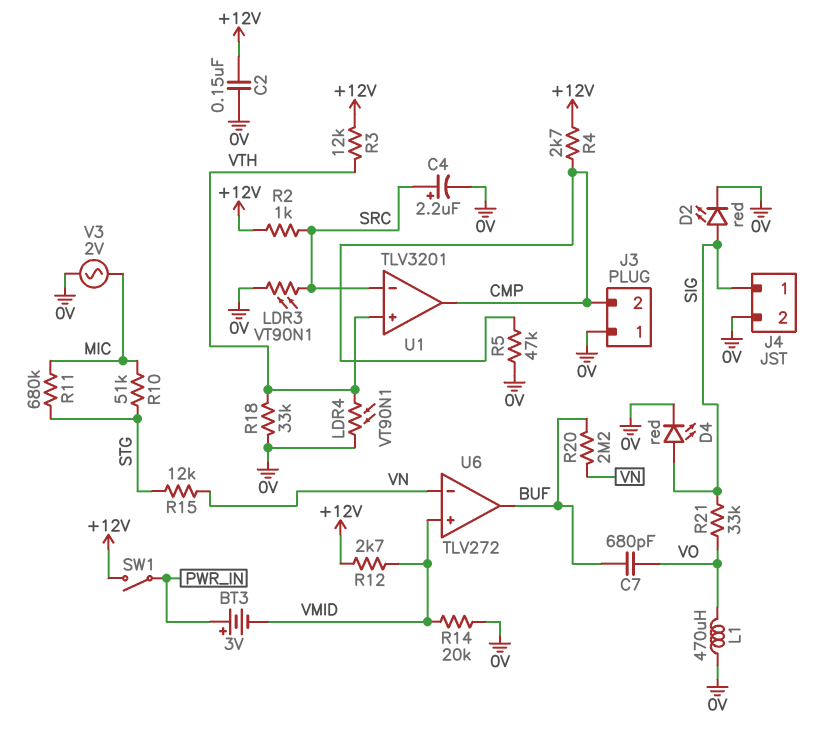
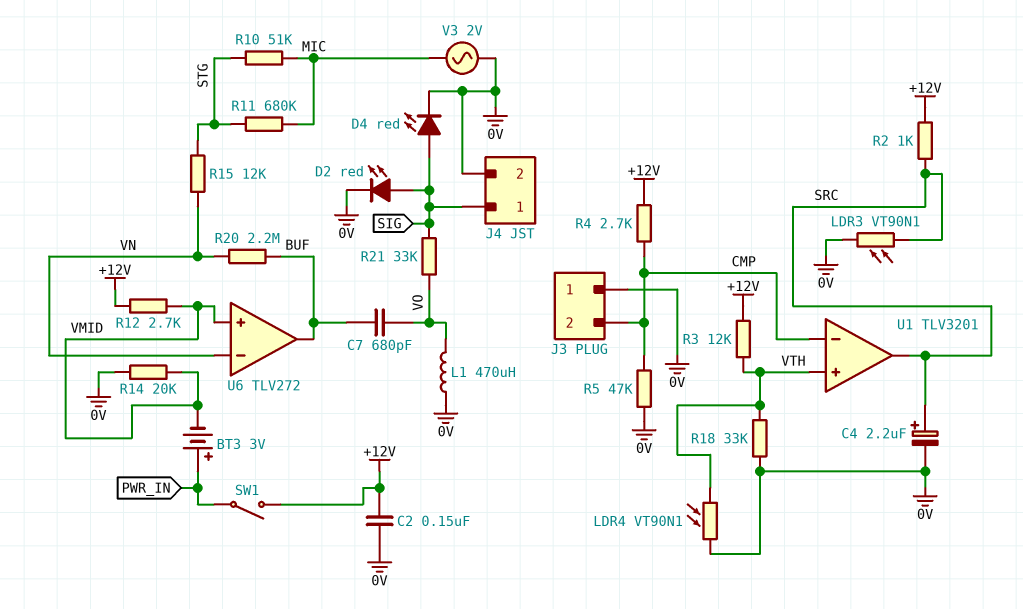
U1 pin in-: SRC -> CMP
U1 pin out: CMP -> SRC

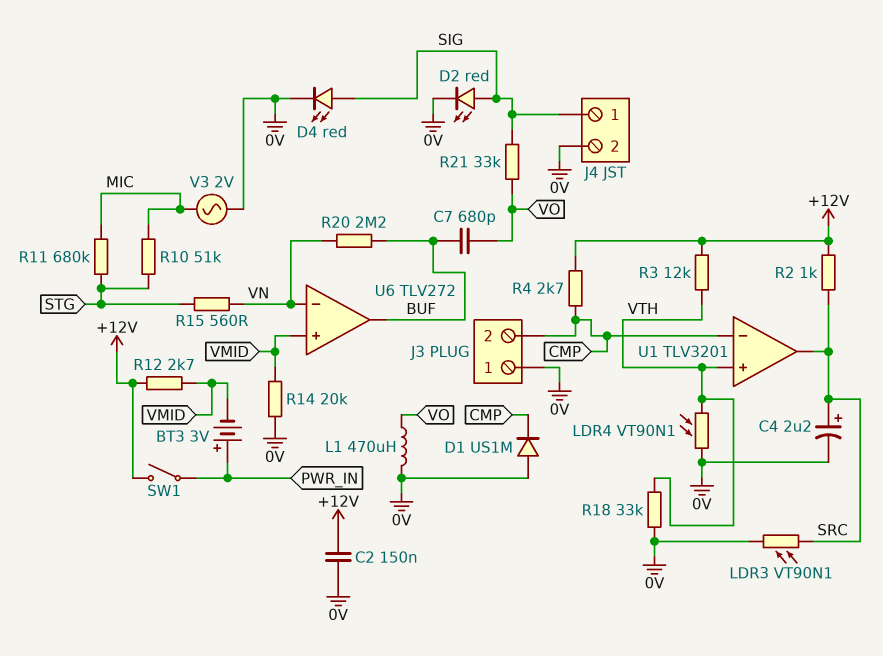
D1: none -> diode US1M (A 0V, K CMP)
R5: 47k (0V, CMP) -> none
R15: 12k (STG, VN) -> 560 (STG, VN)

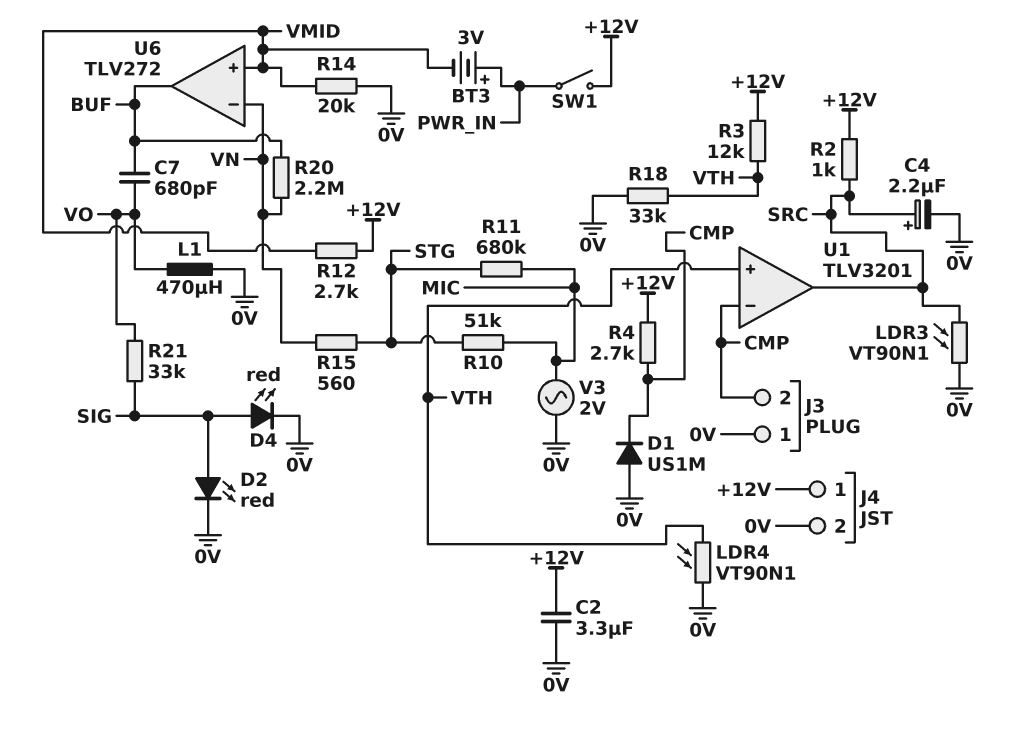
C2: 150nF (+12V, 0V) -> 3.3uF (+12V, 0V)
J4 pin 1: SIG -> +12V

